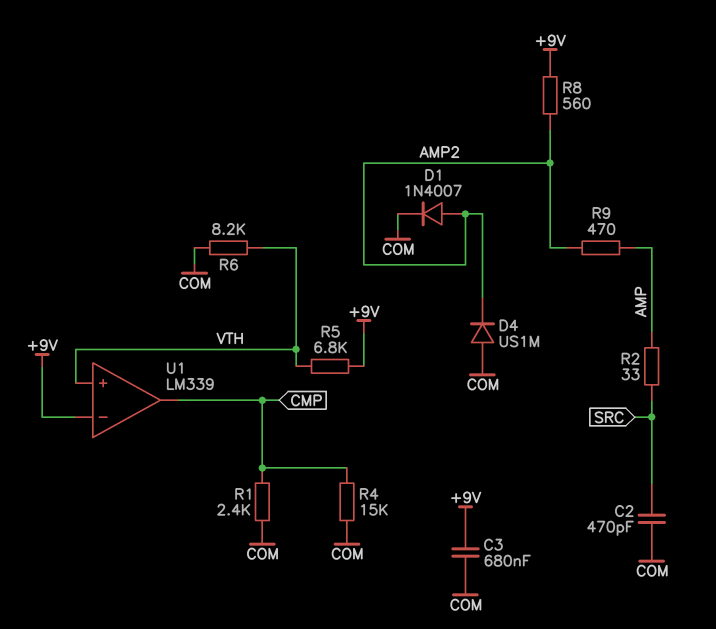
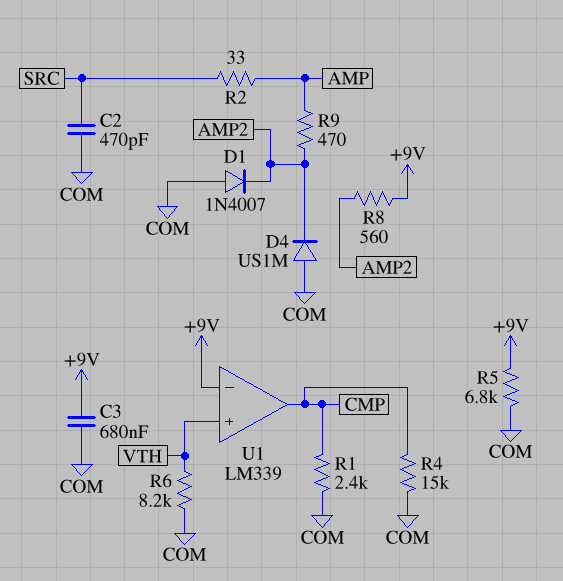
D1: diode 1N4007 (A AMP2, K COM) -> diode 1N4007 (A COM, K AMP2)
R5: 6.8k (+9V, VTH) -> 6.8k (+9V, COM)

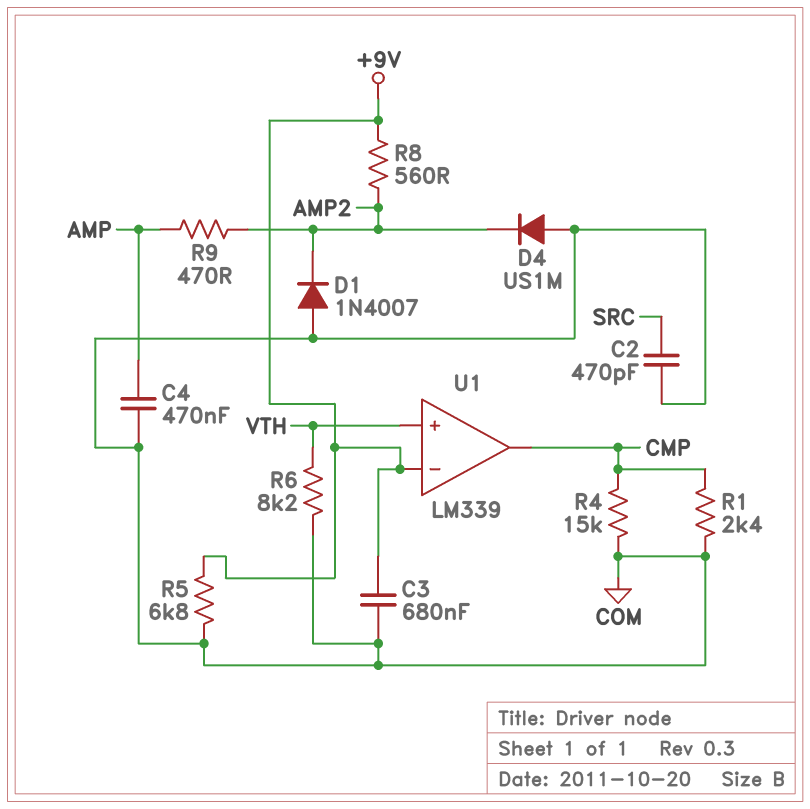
C4: none -> 470nF (AMP, COM)
R2: 33 (AMP, SRC) -> none

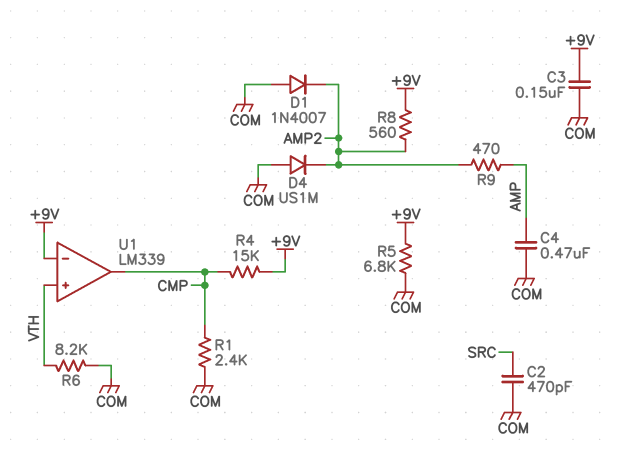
C3: 680nF (+9V, COM) -> 150nF (+9V, COM)
R4: 15k (CMP, COM) -> 15k (+9V, CMP)

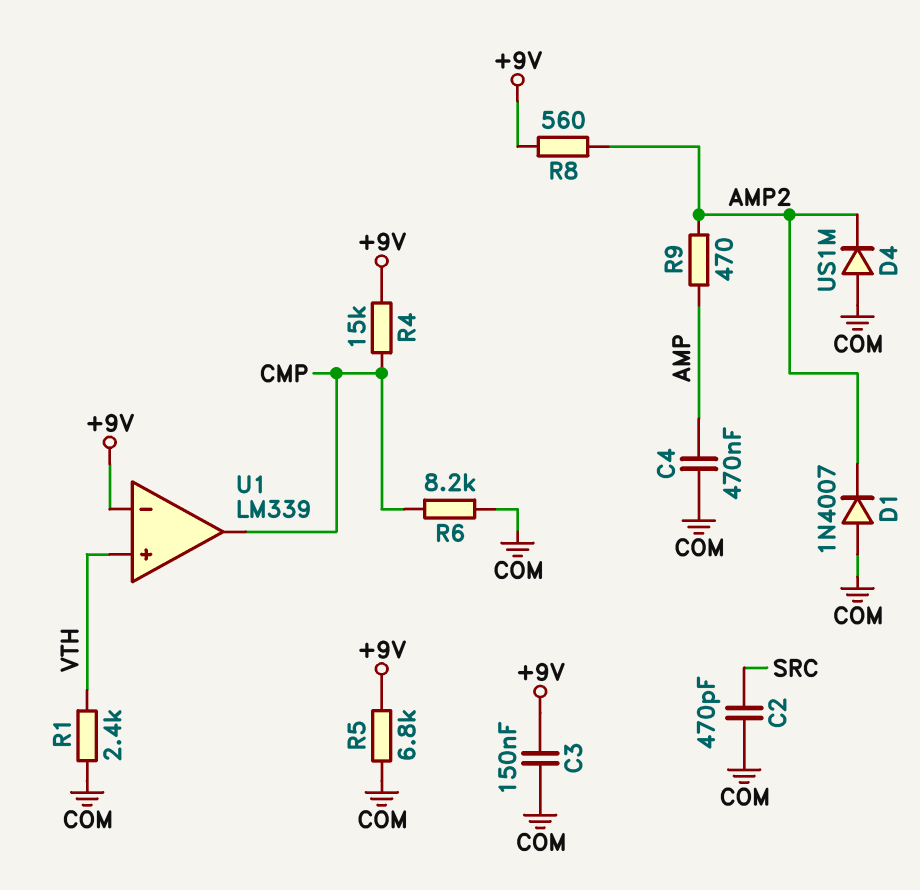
R1: 2.4k (CMP, COM) -> 2.4k (COM, VTH)
R6: 8.2k (COM, VTH) -> 8.2k (CMP, COM)

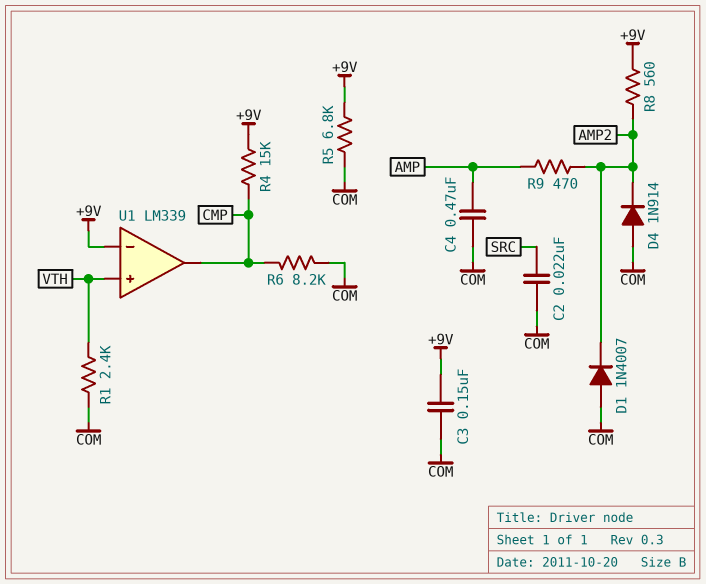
C2: 470pF (COM, SRC) -> 22nF (COM, SRC)
D4: diode US1M (A COM, K AMP2) -> diode 1N914 (A COM, K AMP2)

